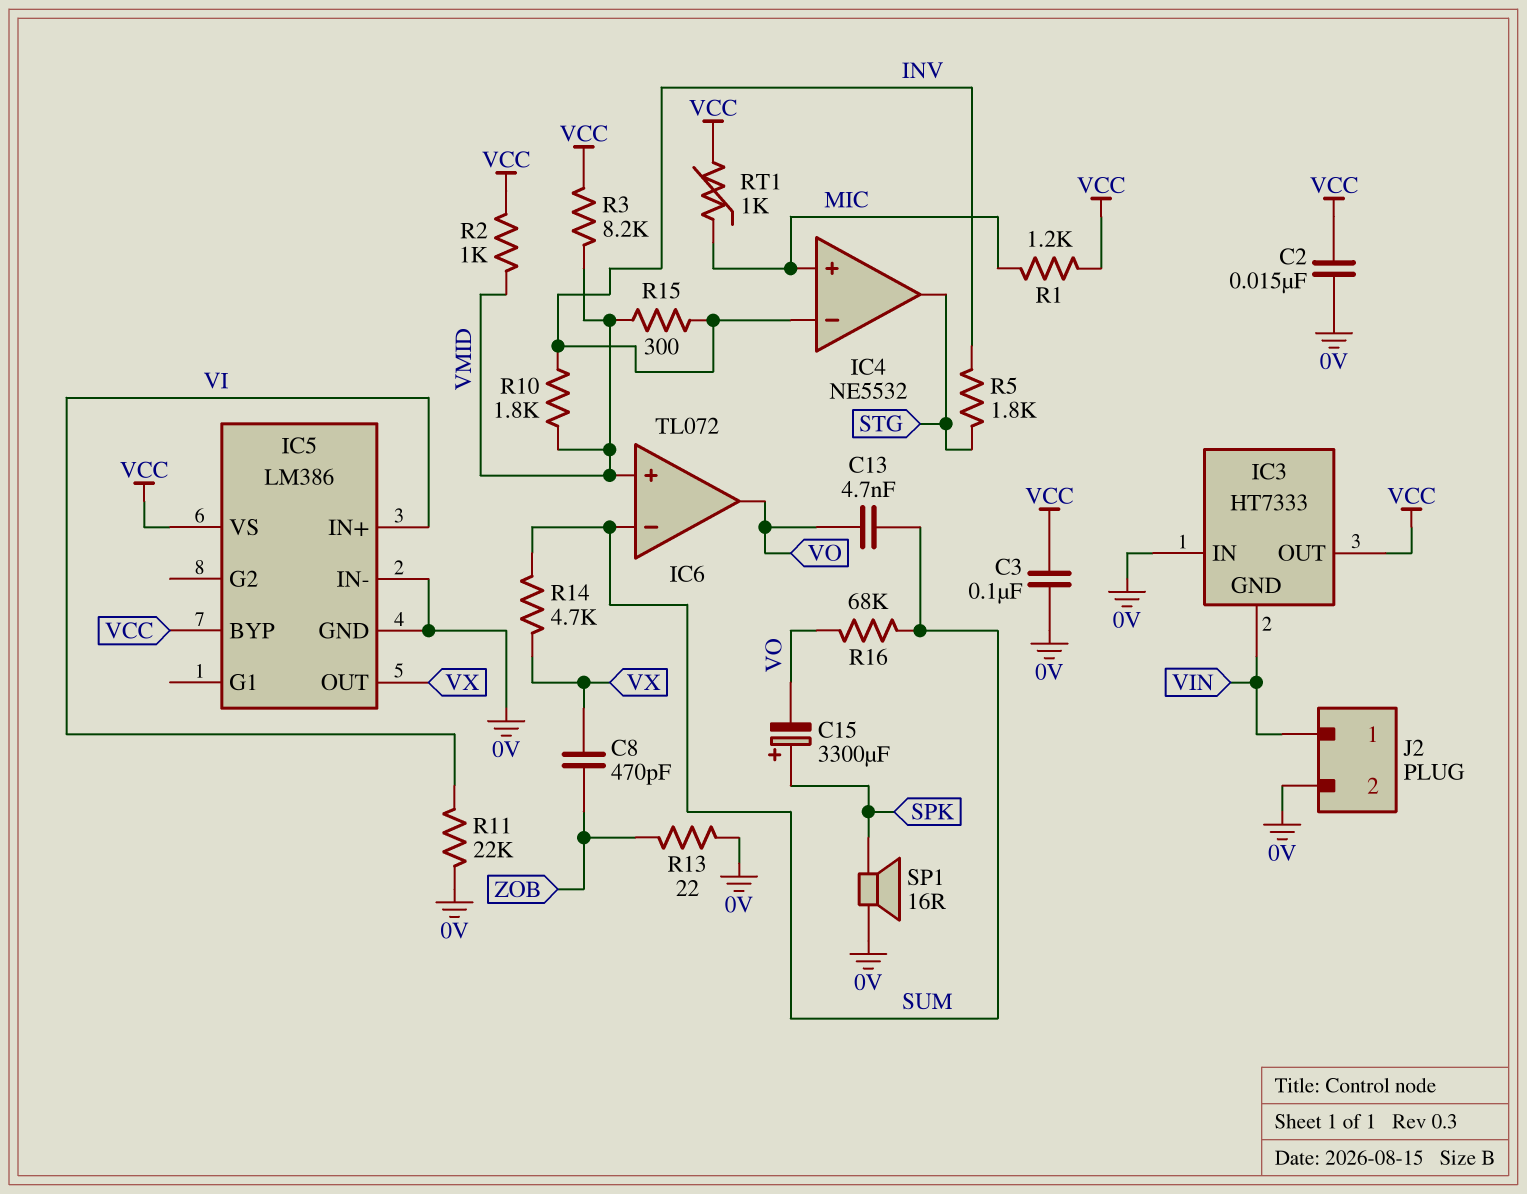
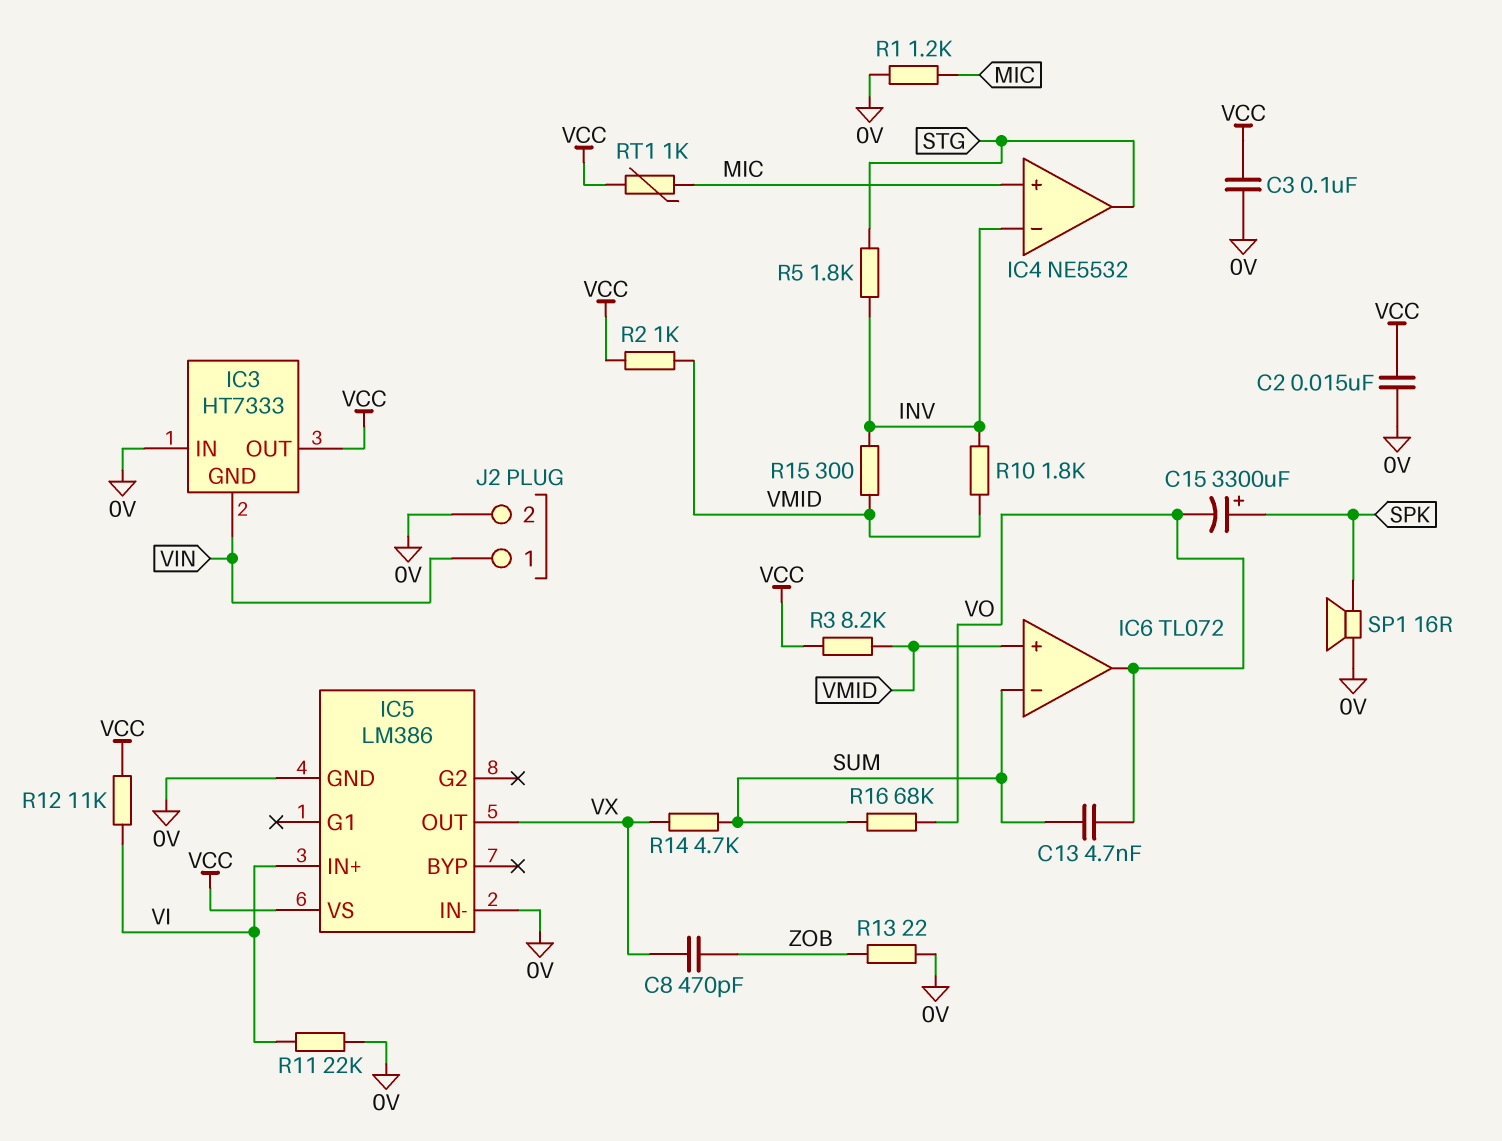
IC5 pin BYP: VCC -> none
R1: 1.2k (MIC, VCC) -> 1.2k (0V, MIC)
R12: none -> 11k (VCC, VI)

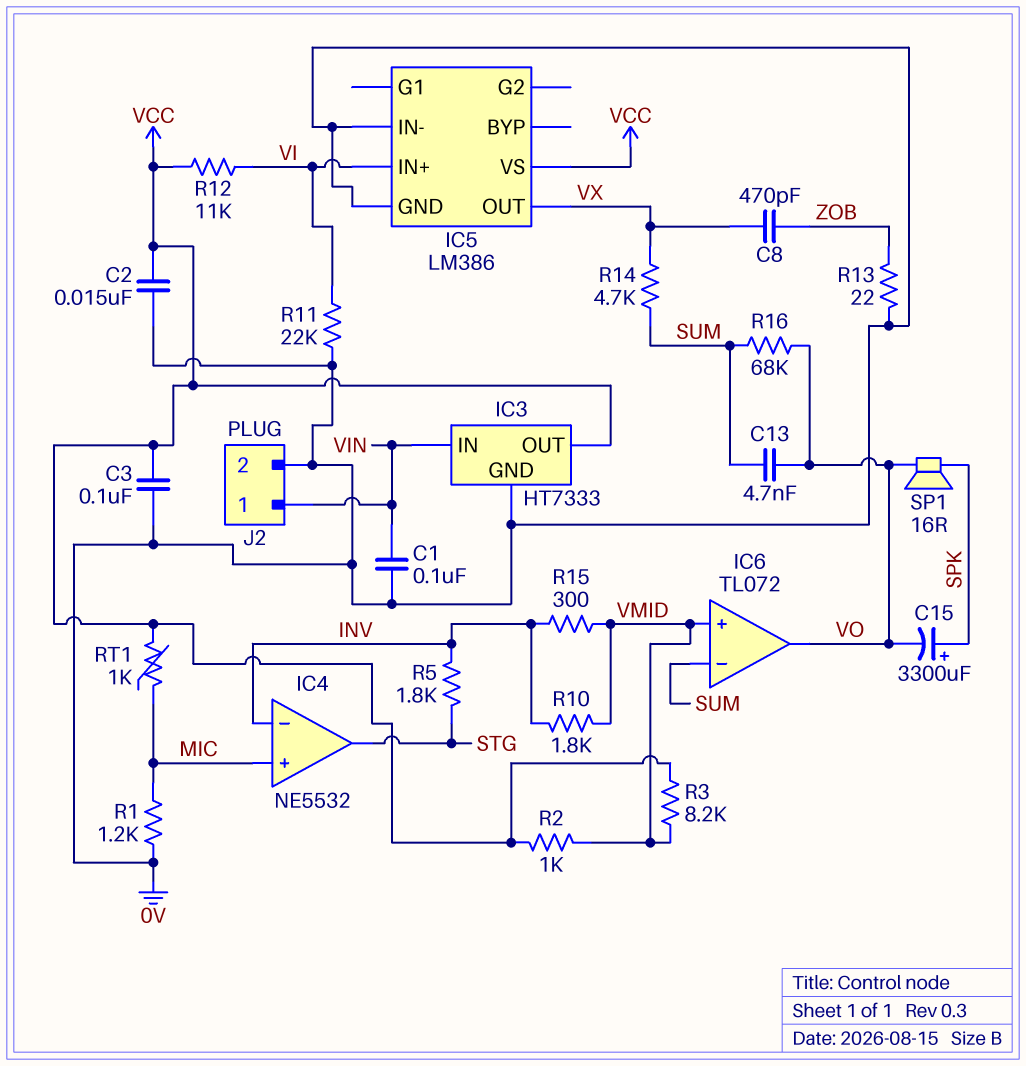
C1: none -> 100nF (0V, VIN)
IC3 pin GND: VIN -> 0V
IC3 pin IN: 0V -> VIN
SP1: speaker 16R (0V, SPK) -> speaker 16R (SPK, VO)

